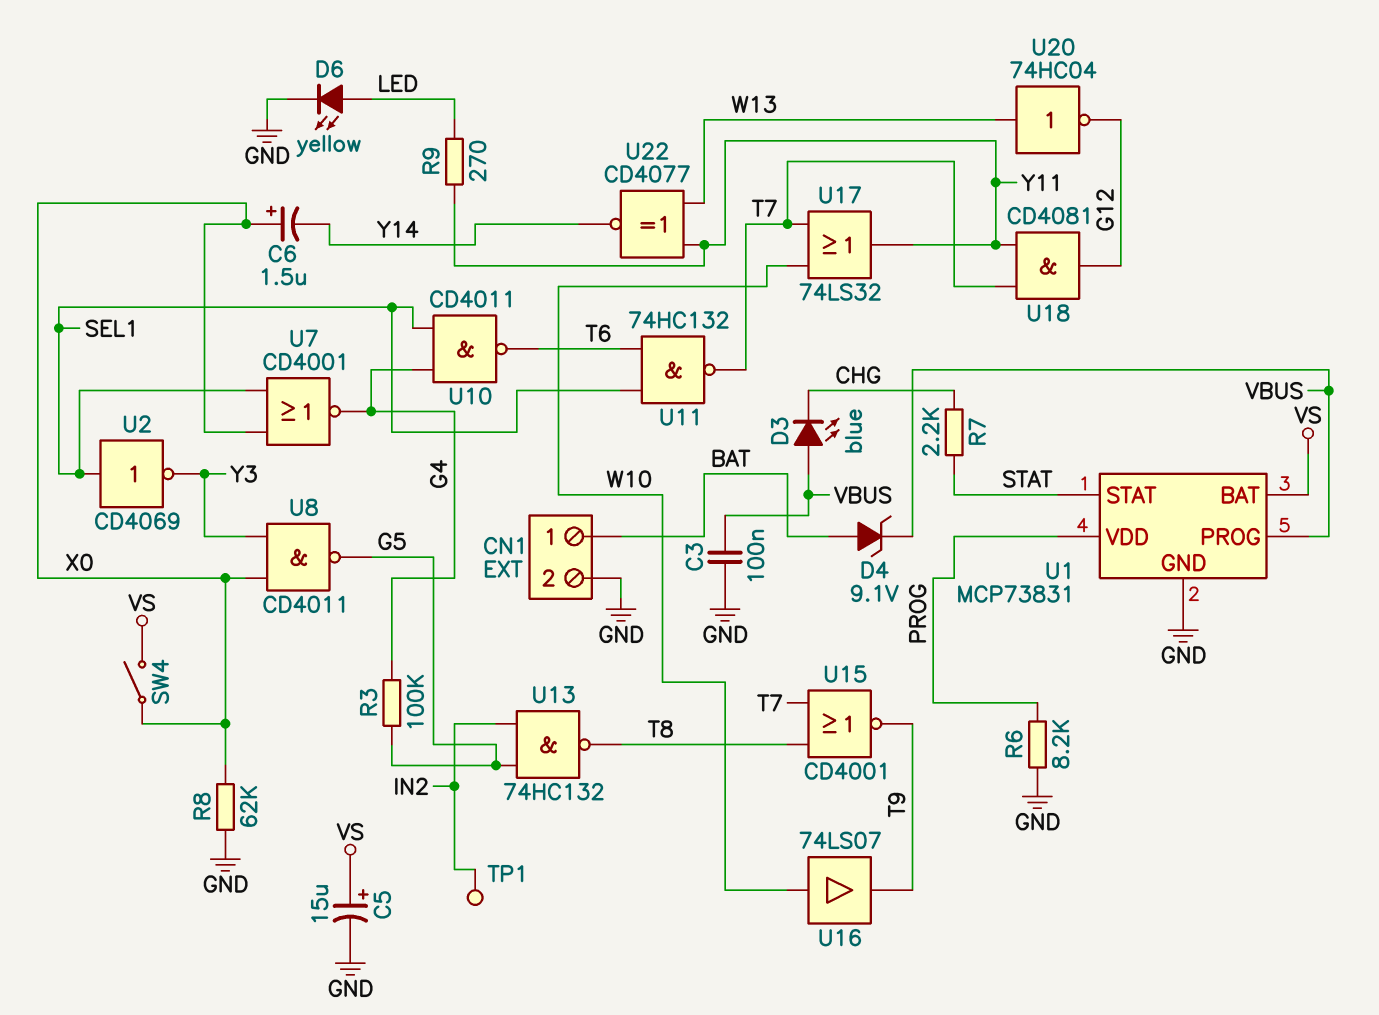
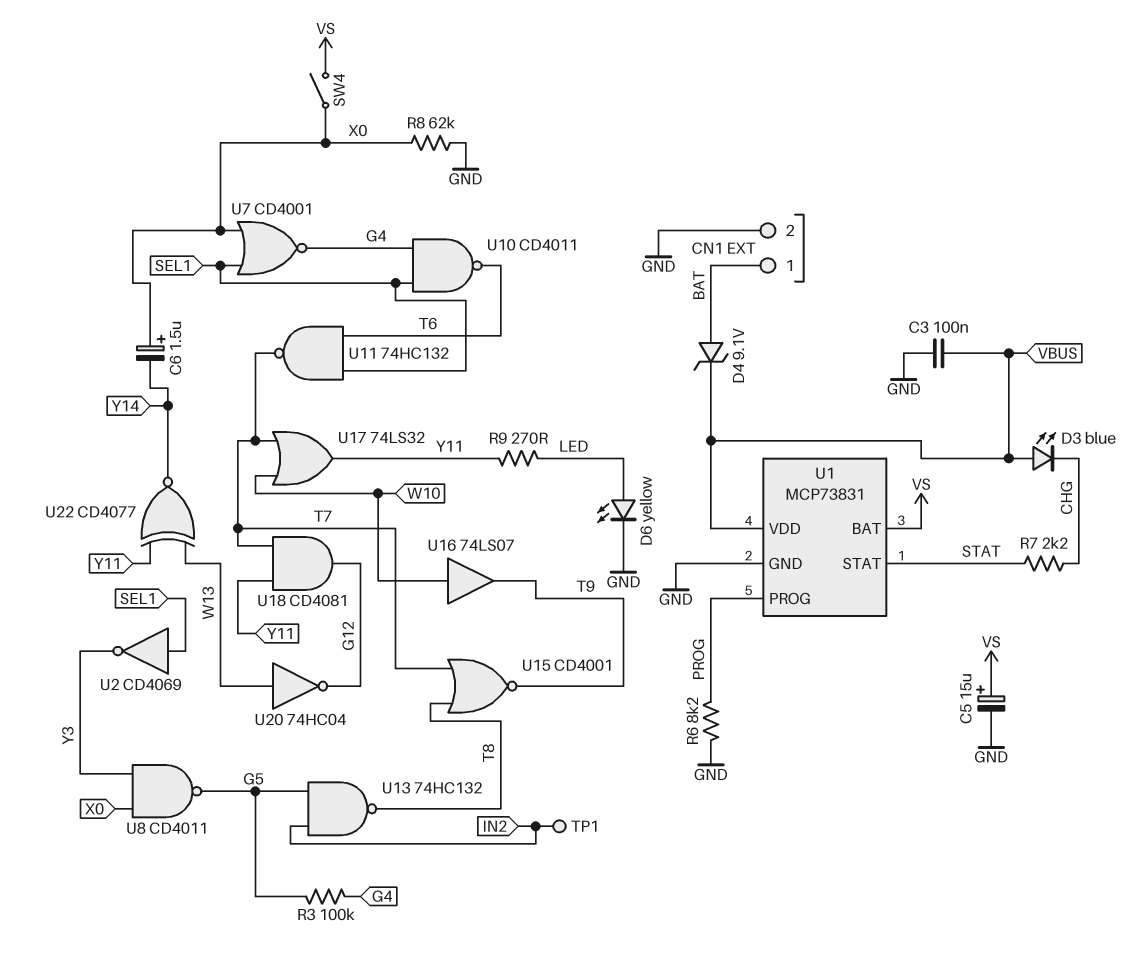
U1 pin PROG: VBUS -> PROG
U1 pin VDD: PROG -> VBUS

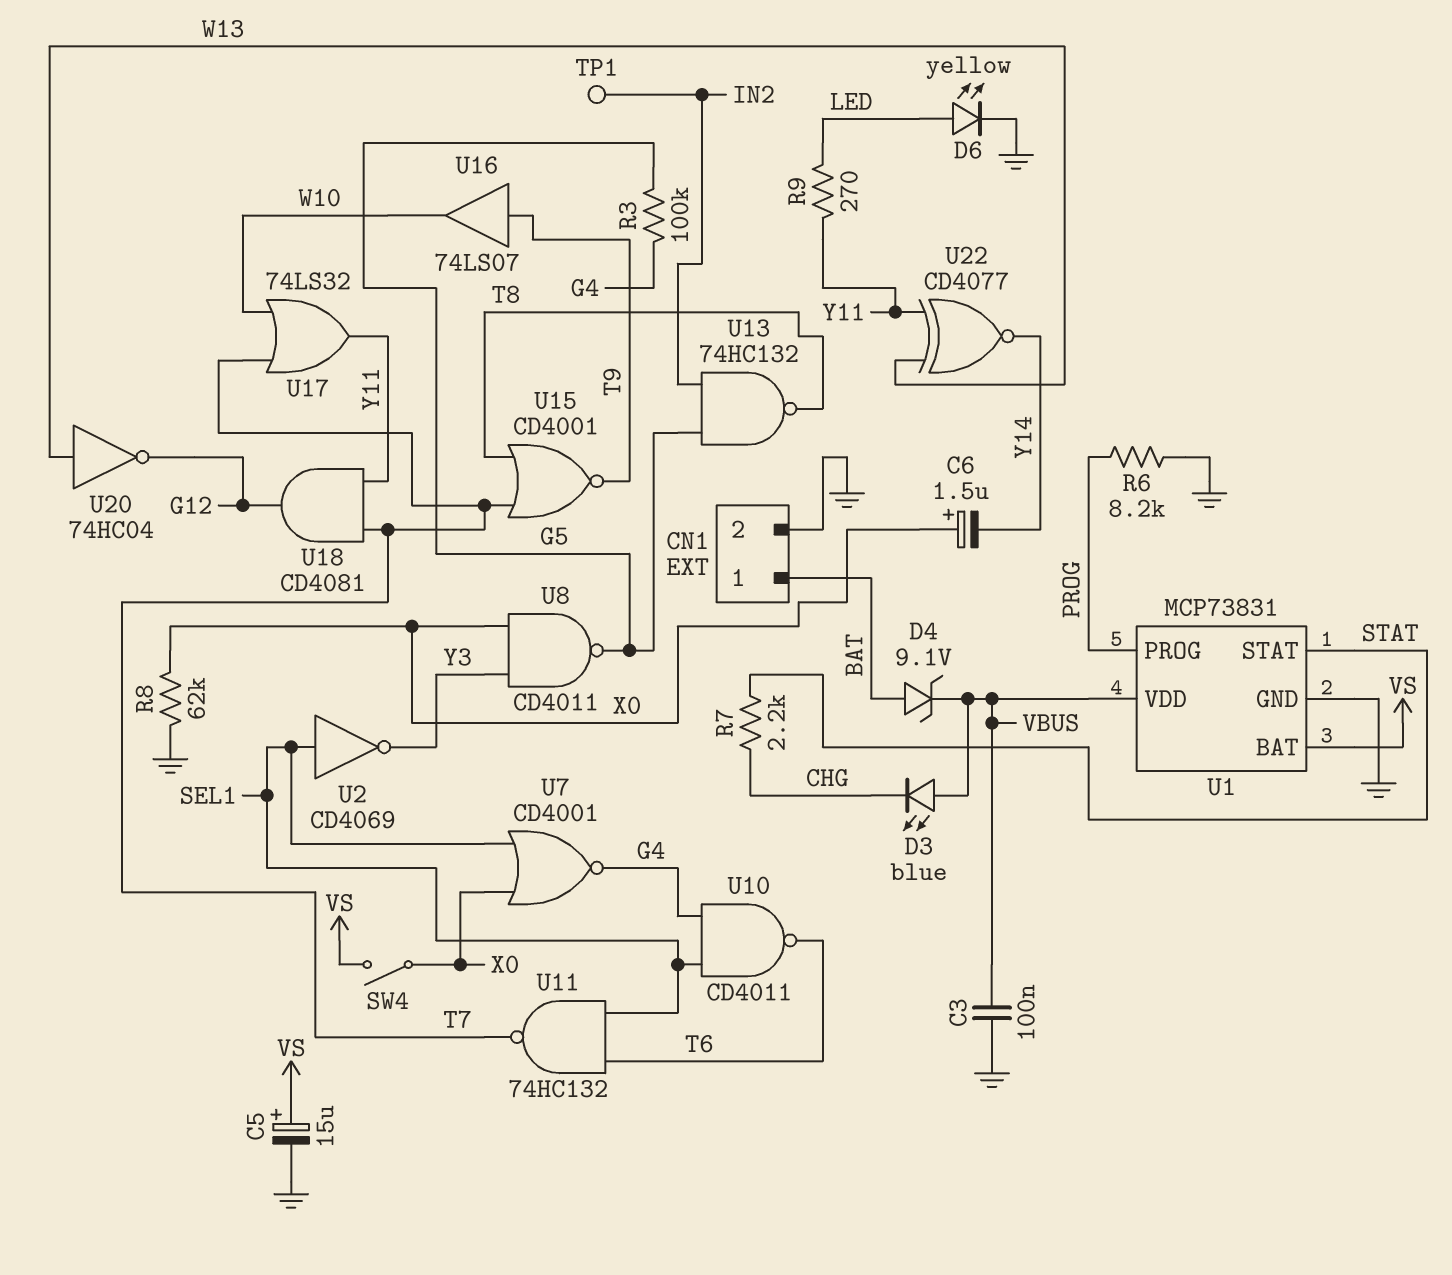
U16: buffer 74LS07 (in W10, out T9) -> buffer 74LS07 (in T9, out W10)

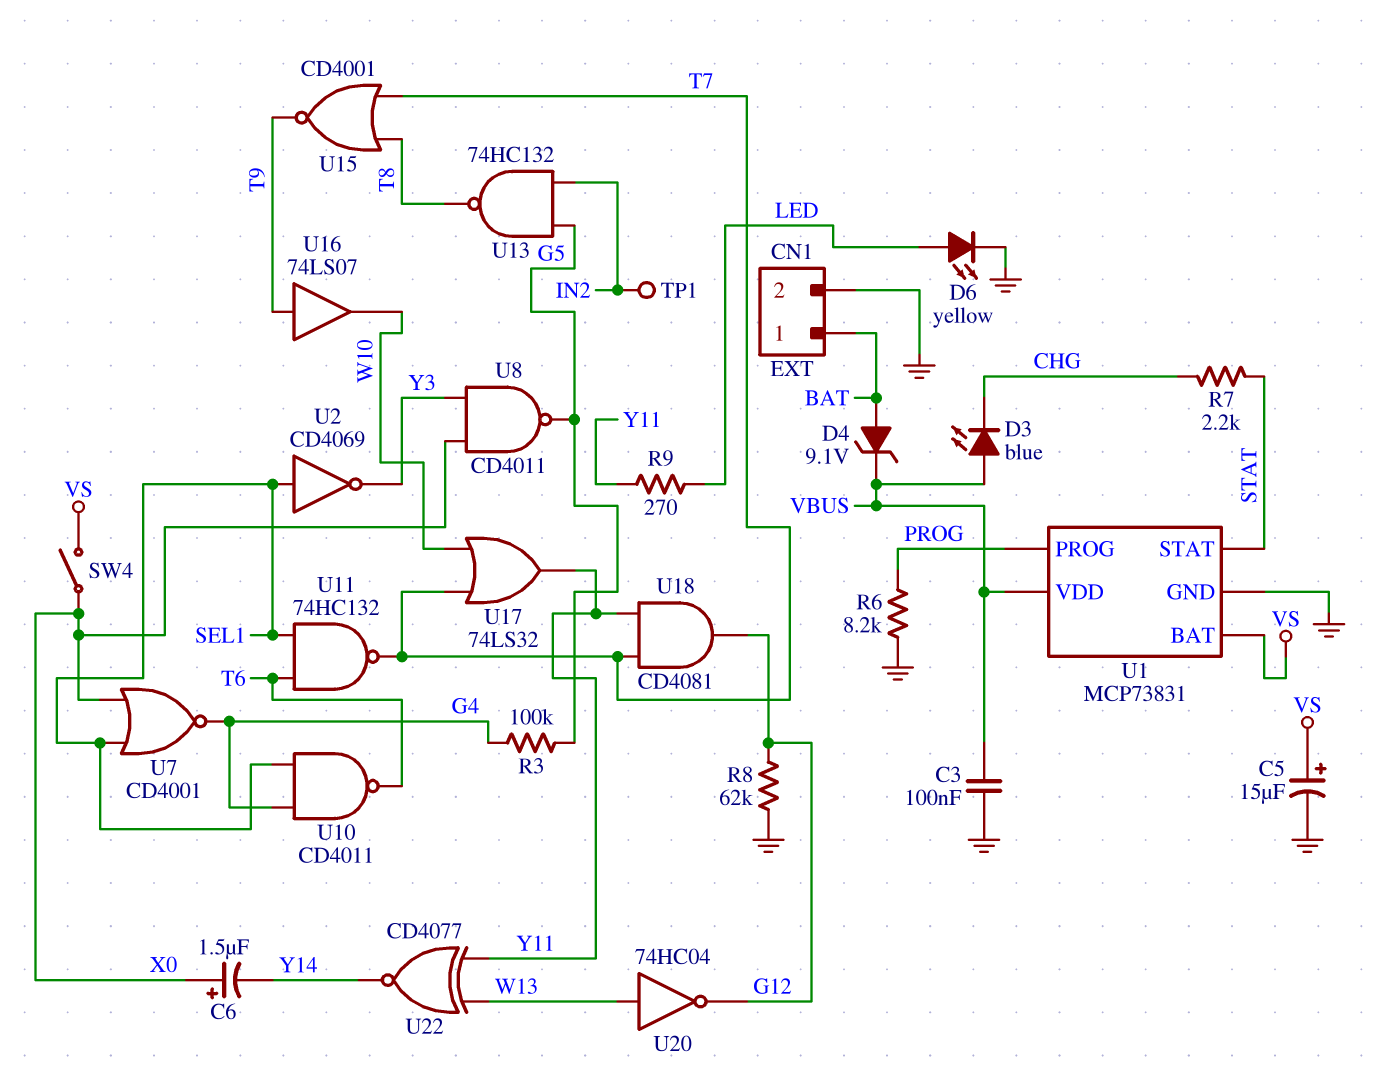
R8: 62k (GND, X0) -> 62k (G12, GND)

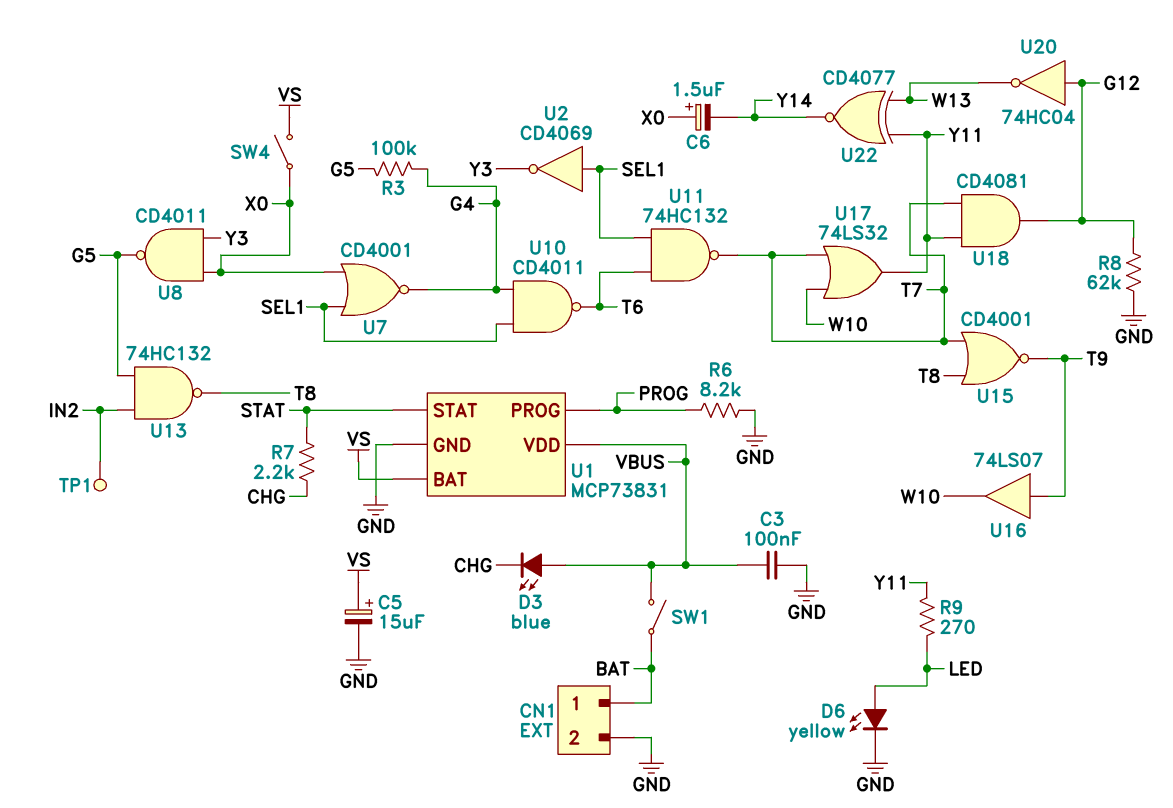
D4: zener 9.1V (A BAT, K VBUS) -> none
SW1: none -> switch (BAT, VBUS)
U20: NOT 74HC04 (in W13, out G12) -> NOT 74HC04 (in G12, out W13)

